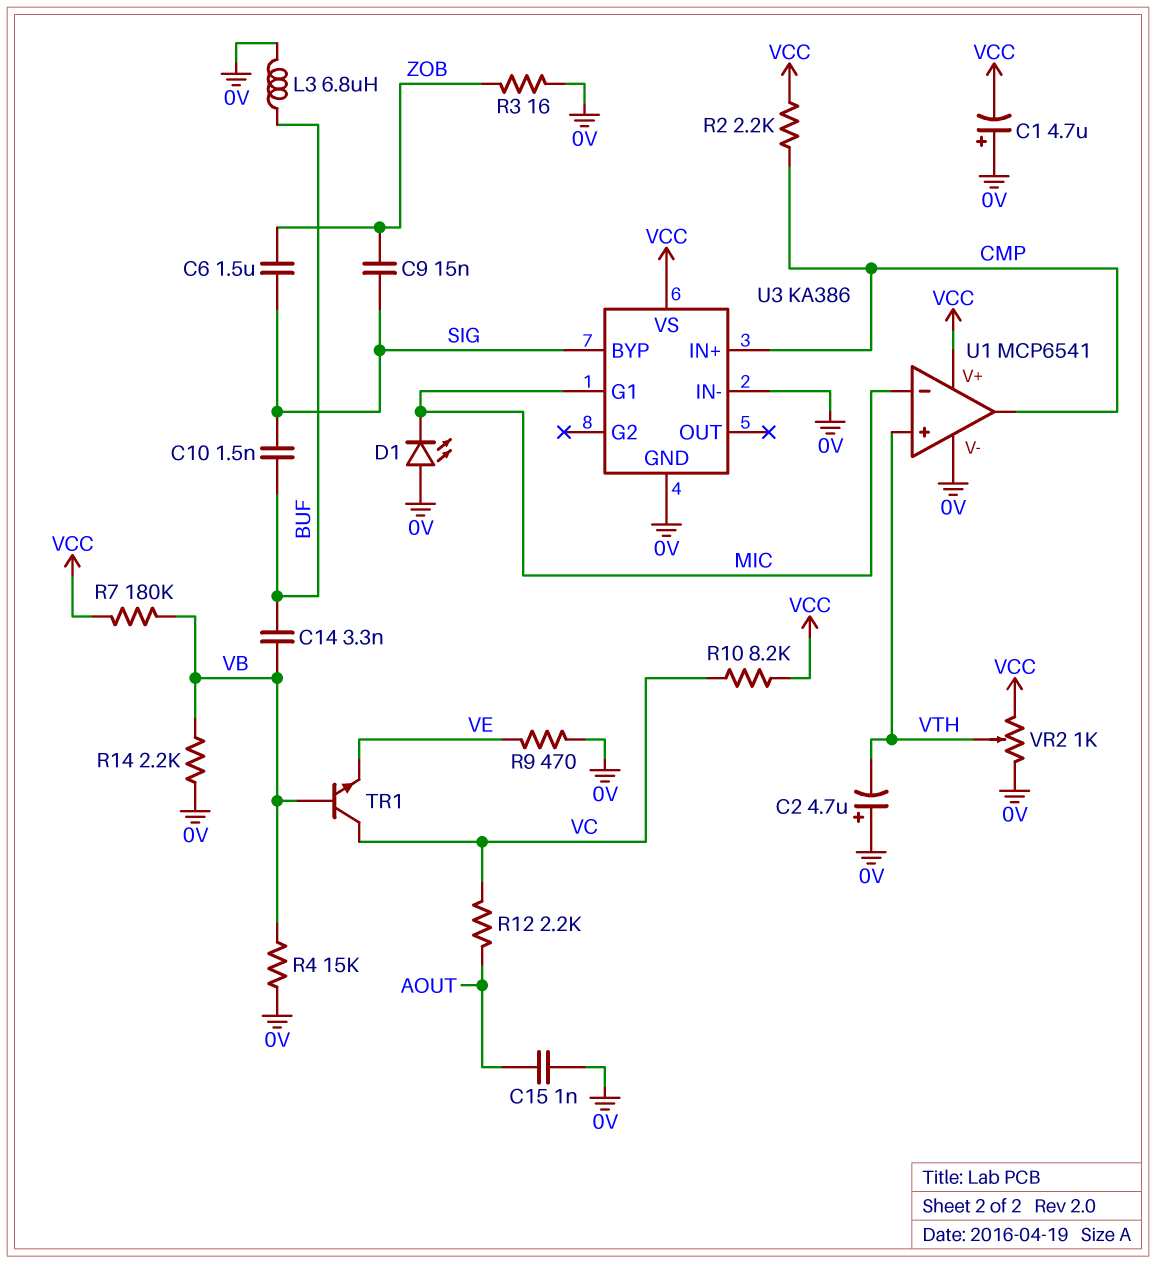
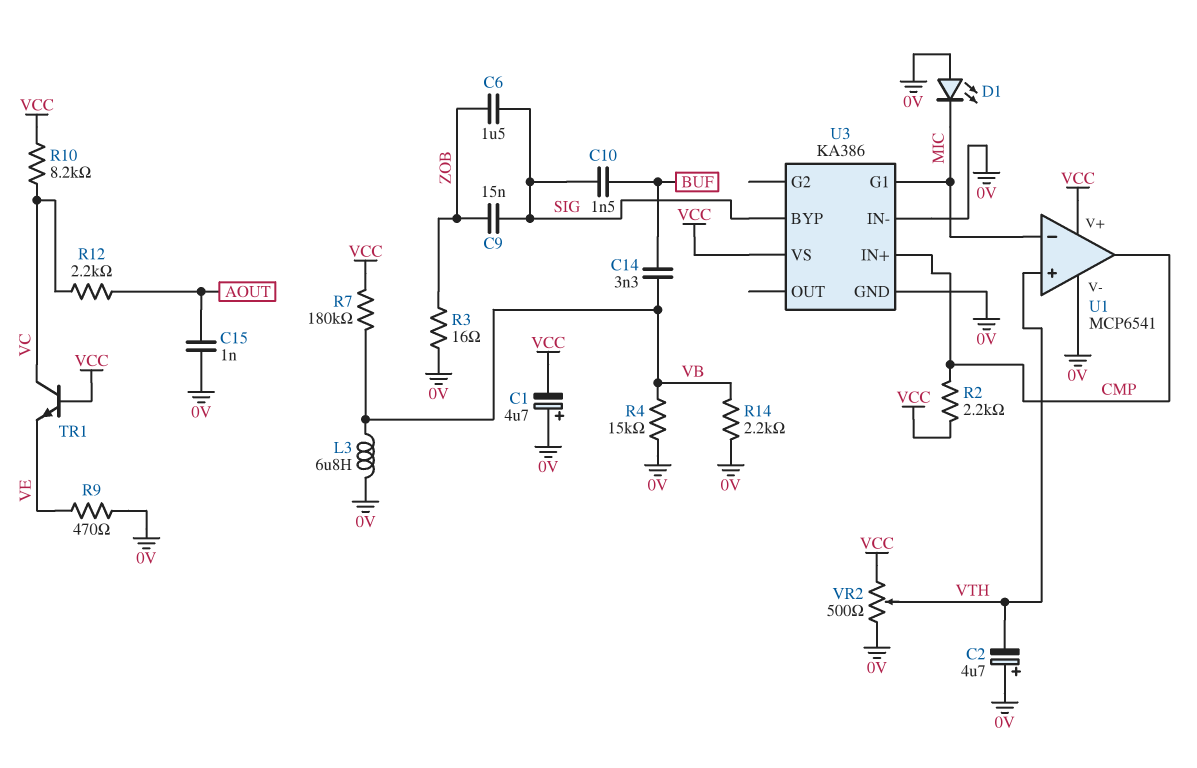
L3: 6.8uH (0V, BUF) -> 6.8uH (0V, VB)
TR1: NPN (B VB, C VC, E VE) -> NPN (B VCC, C VC, E VE)
VR2: 1k (0V, VCC, wiper VTH) -> 500 (0V, VCC, wiper VTH)

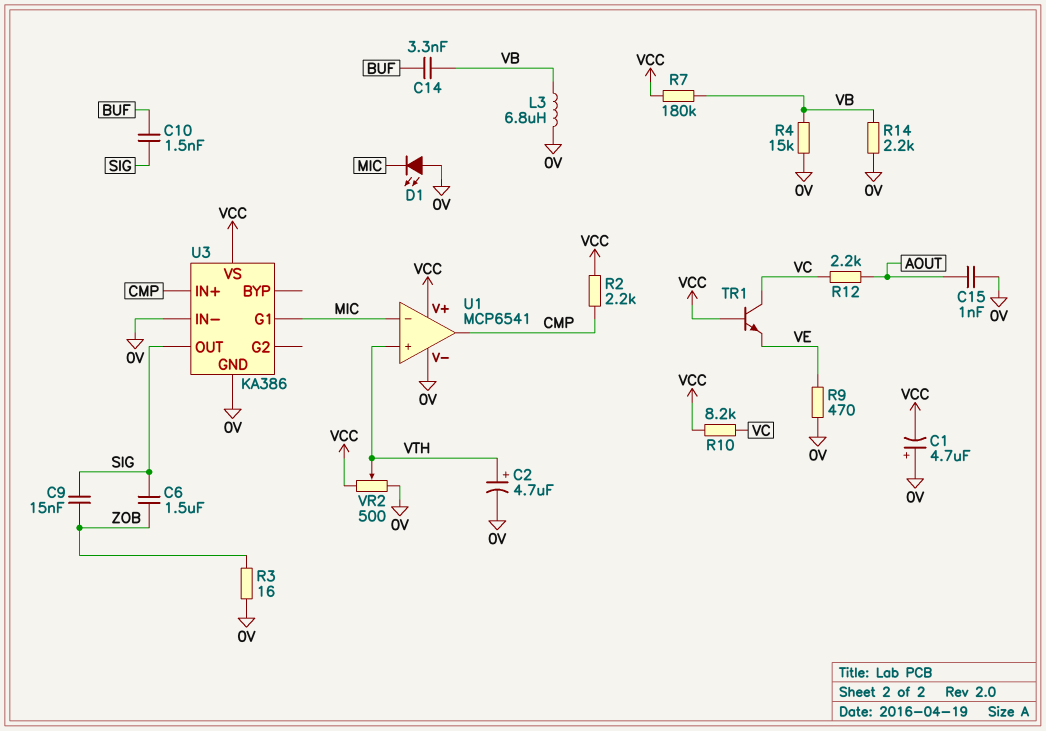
C2: 4.7uF (plus 0V, minus VTH) -> 4.7uF (plus VTH, minus 0V)
U3 pin BYP: SIG -> none
U3 pin OUT: none -> SIG

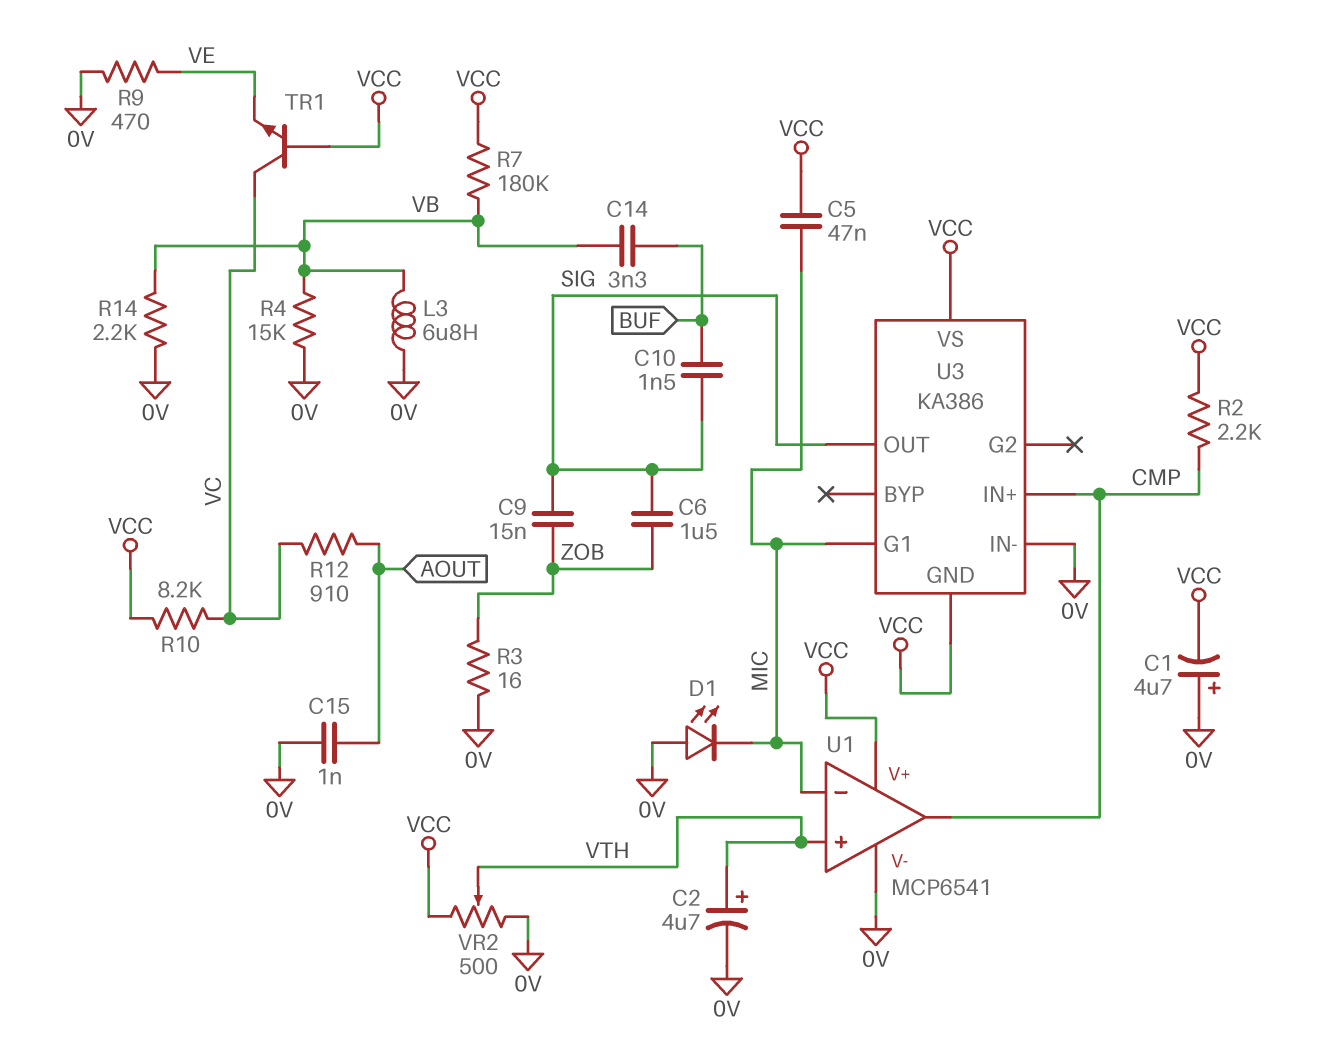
C5: none -> 47nF (MIC, VCC)
R12: 2.2k (AOUT, VC) -> 910 (AOUT, VC)
U3 pin GND: 0V -> VCC

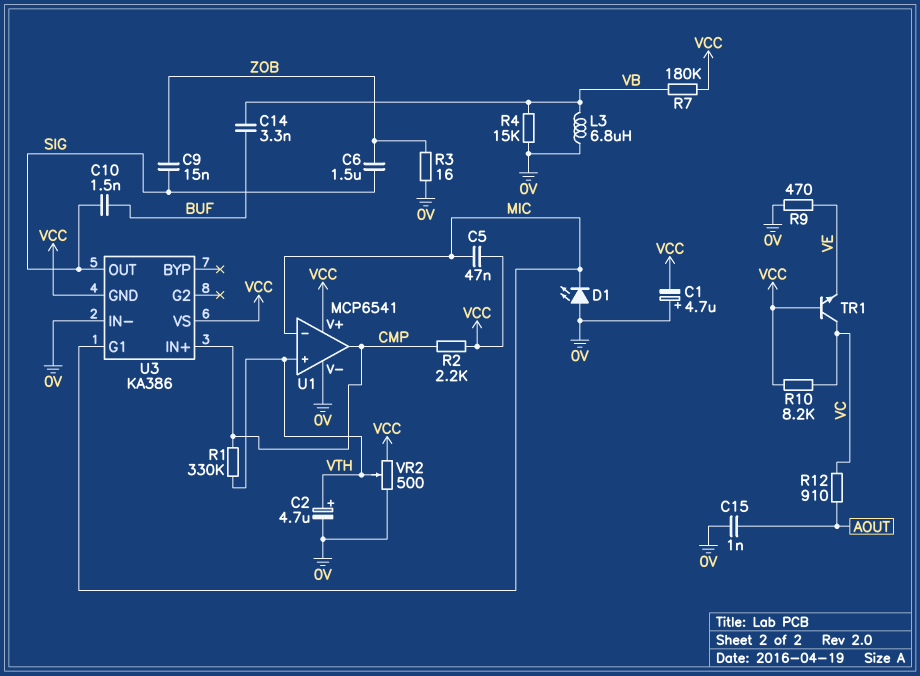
R1: none -> 330k (CMP, VTH)
R14: 2.2k (0V, VB) -> none

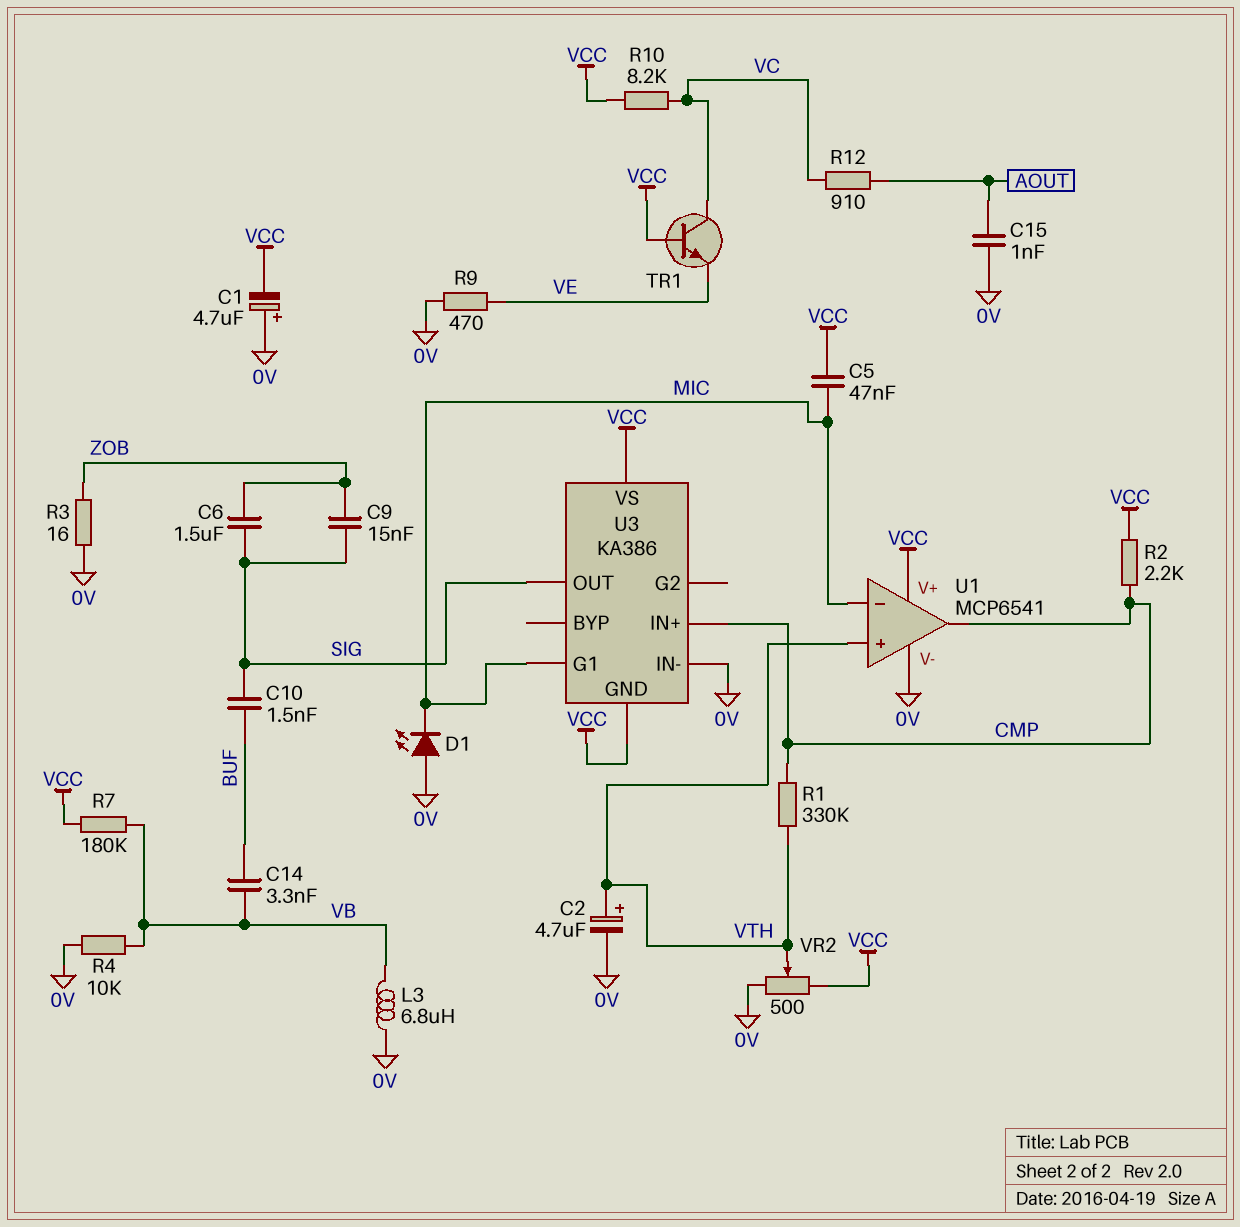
R4: 15k (0V, VB) -> 10k (0V, VB)

